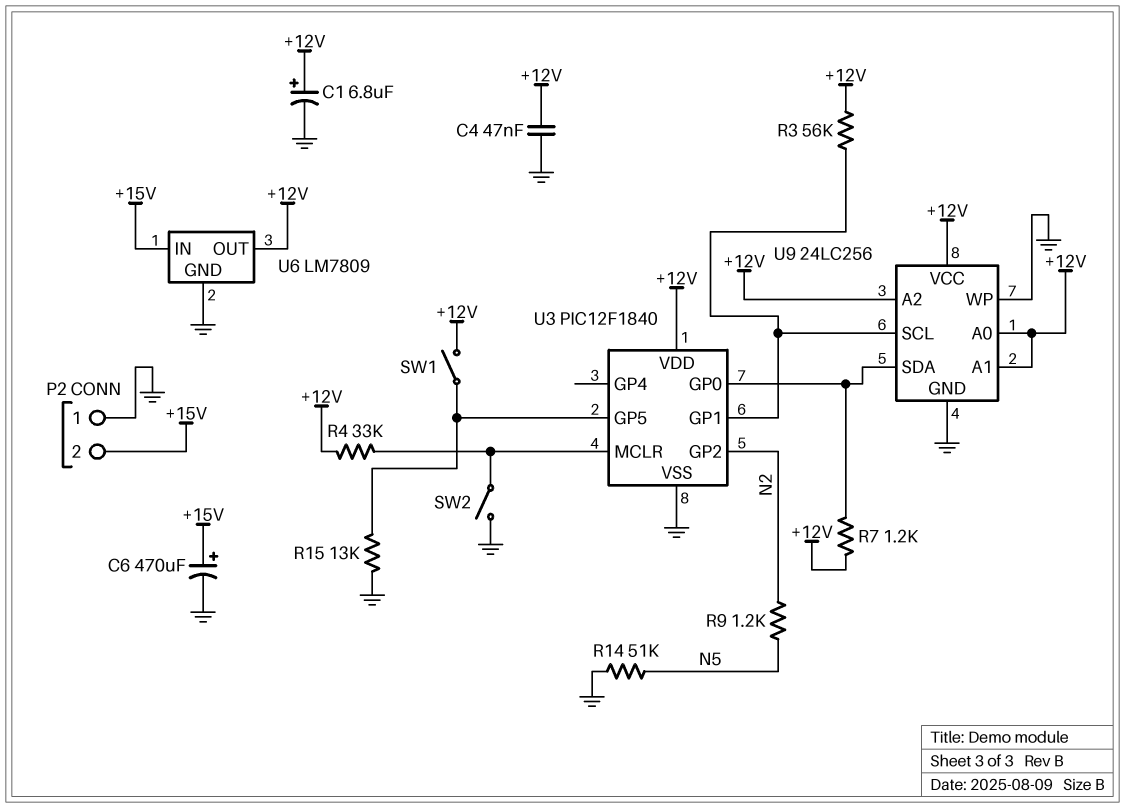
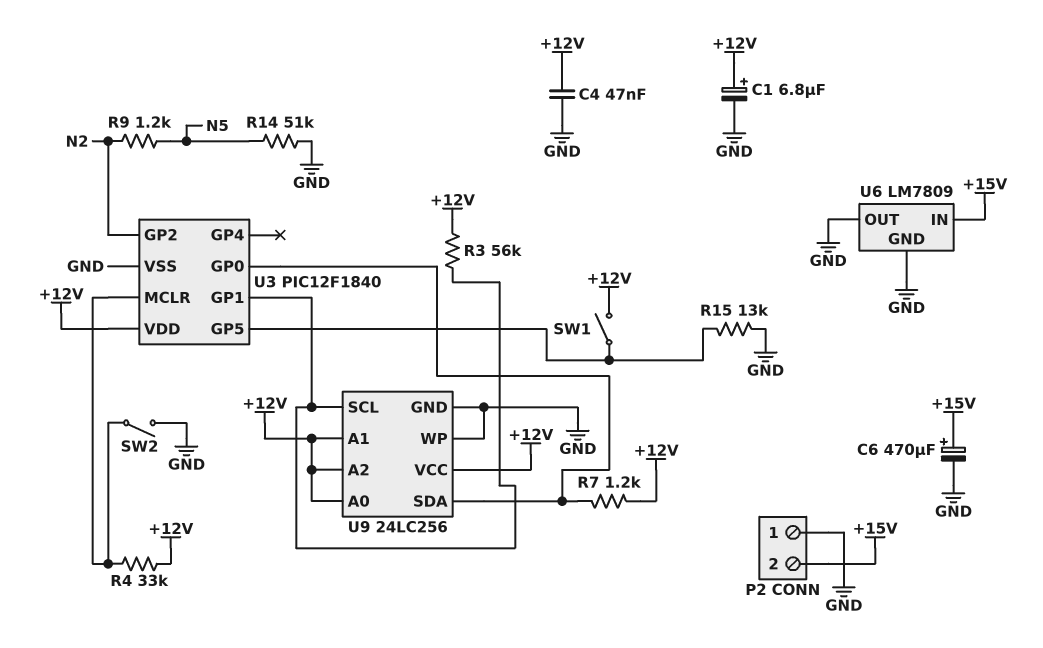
U6 pin OUT: +12V -> GND

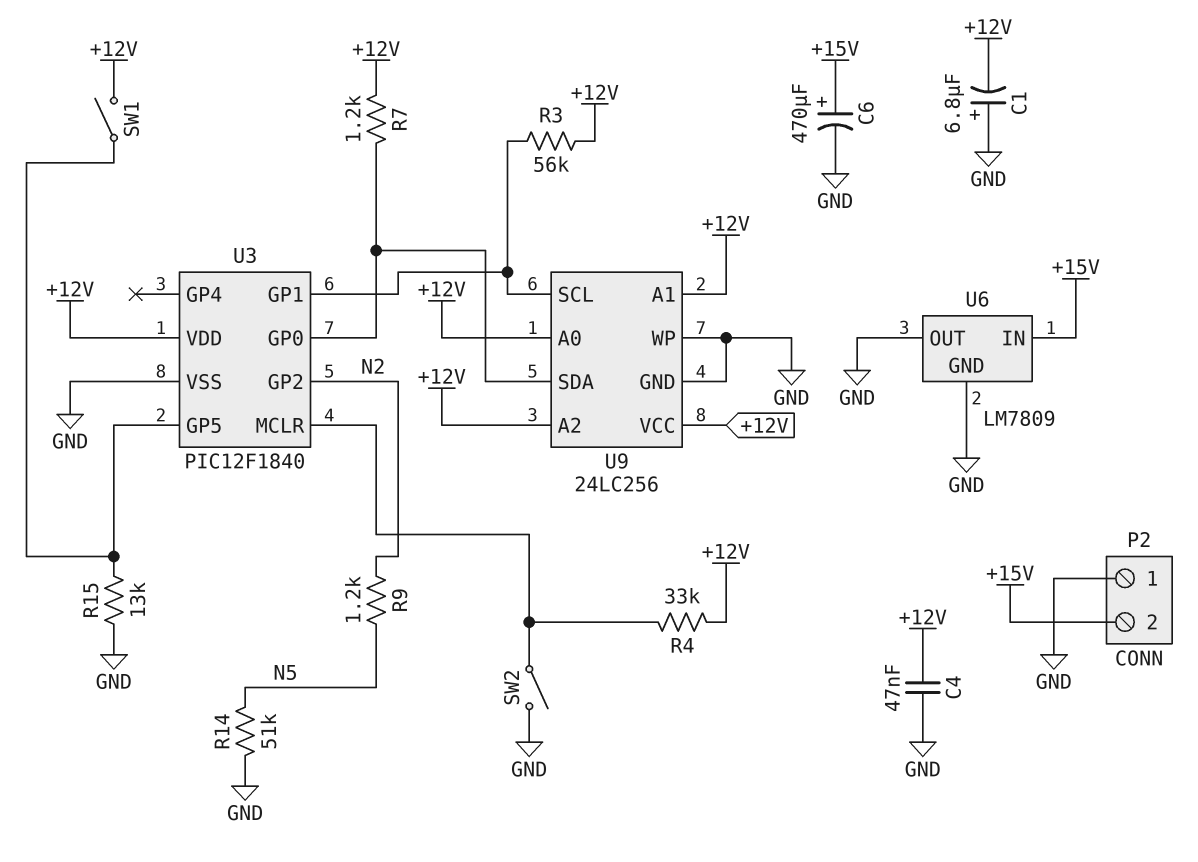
C1: 6.8uF (plus +12V, minus GND) -> 6.8uF (plus GND, minus +12V)

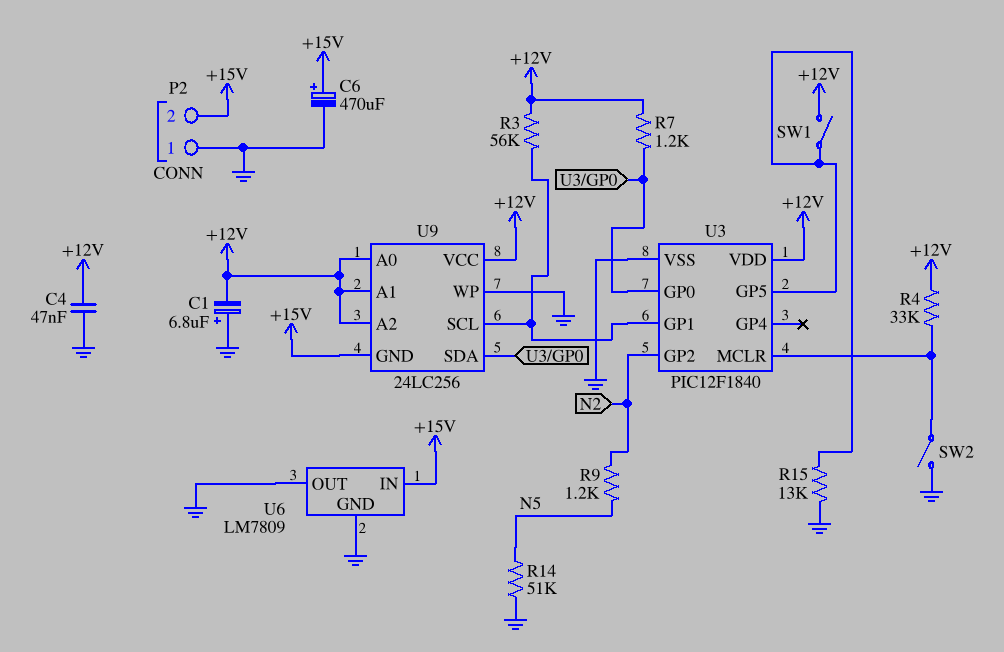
U9 pin GND: GND -> +15V

